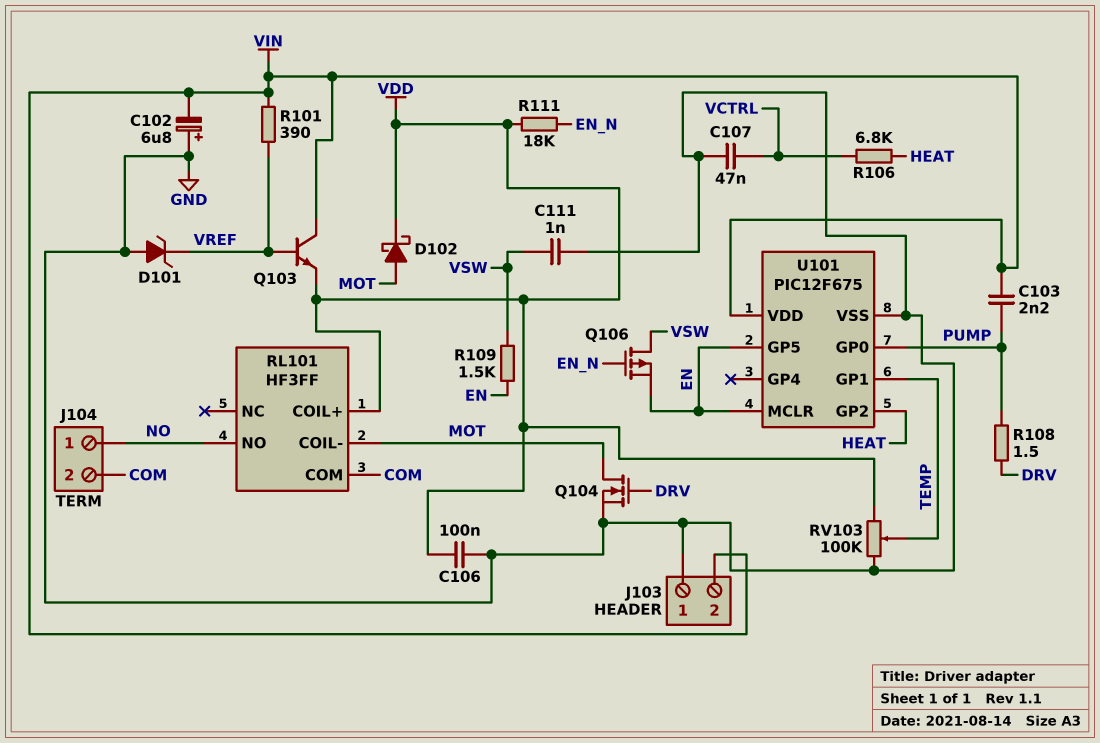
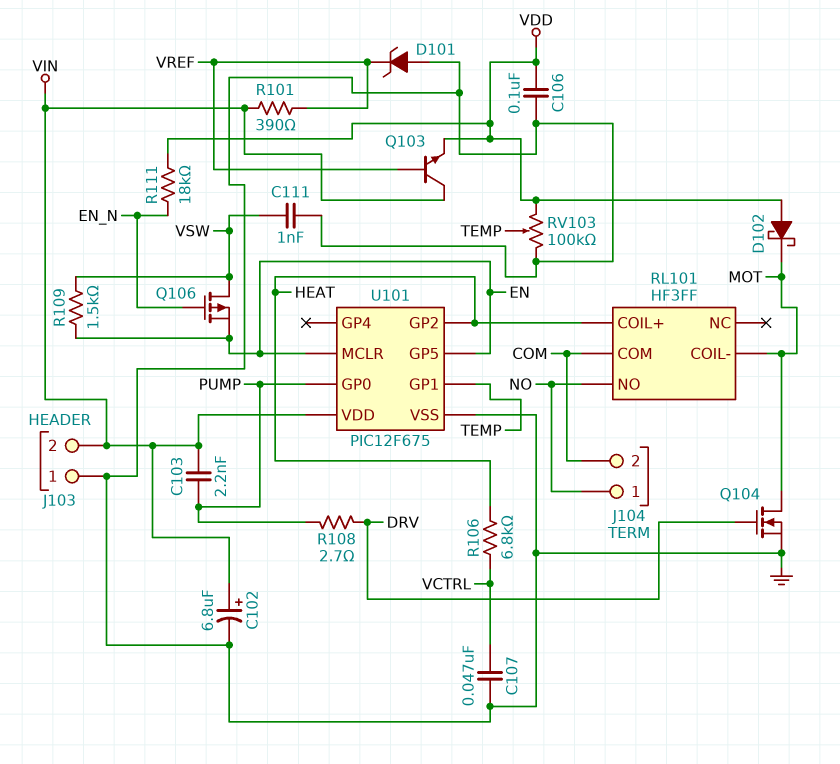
C102: 6.8uF (plus GND, minus VIN) -> 6.8uF (plus VIN, minus GND)
D102: schottky (A MOT, K VDD) -> schottky (A VDD, K MOT)
R108: 1.5 (DRV, PUMP) -> 2.7 (DRV, PUMP)
RL101 pin COIL+: VDD -> HEAT

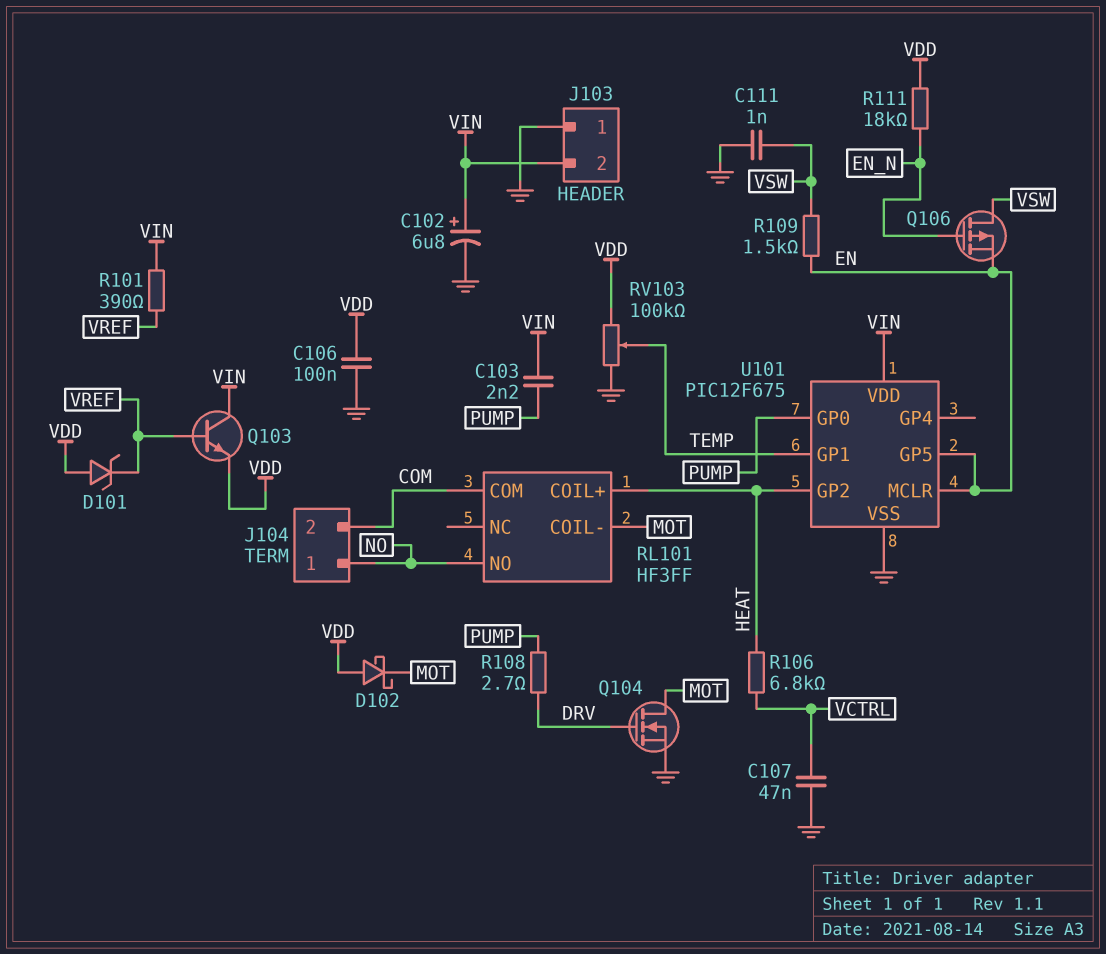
D101: zener (A GND, K VREF) -> zener (A VDD, K VREF)

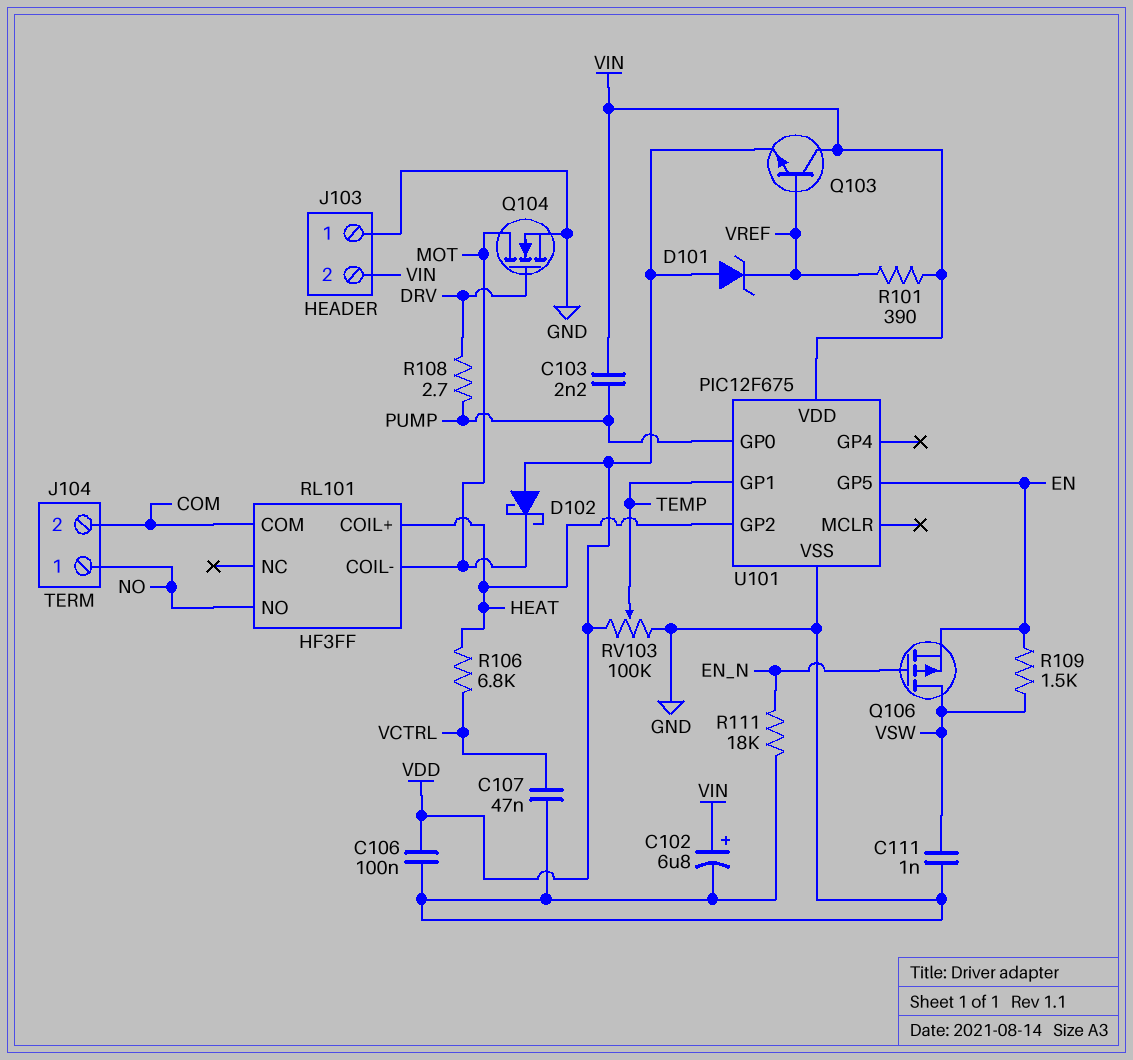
R111: 18k (EN_N, VDD) -> 18k (EN_N, GND)
U101 pin MCLR: EN -> none

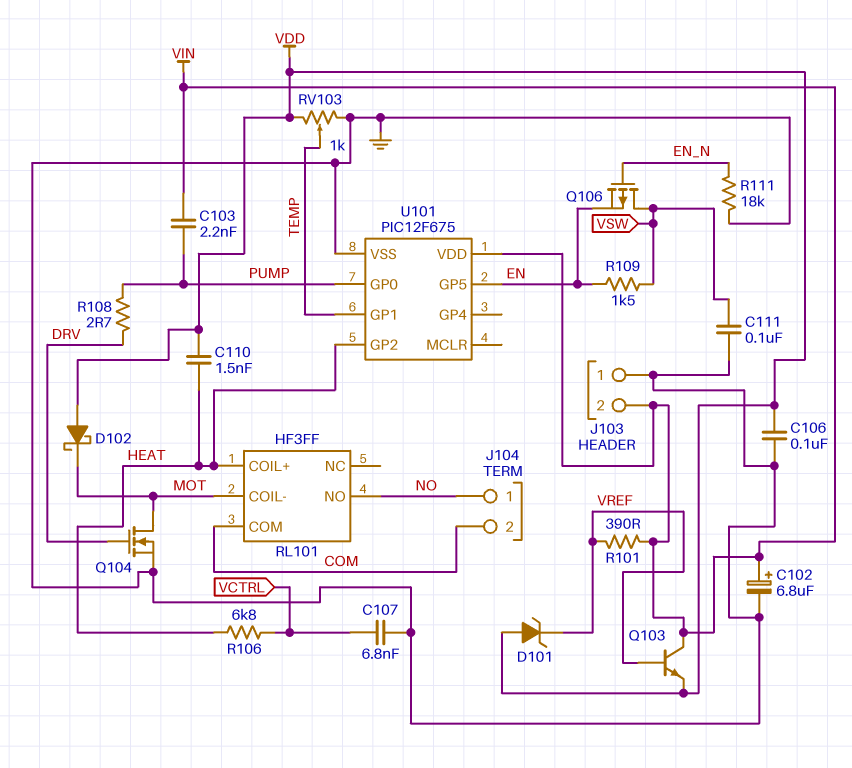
C107: 47nF (GND, VCTRL) -> 6.8nF (GND, VCTRL)
C110: none -> 1.5nF (HEAT, VDD)
C111: 1nF (GND, VSW) -> 100nF (GND, VSW)
RV103: 100k (GND, VDD, wiper TEMP) -> 1k (GND, VDD, wiper TEMP)

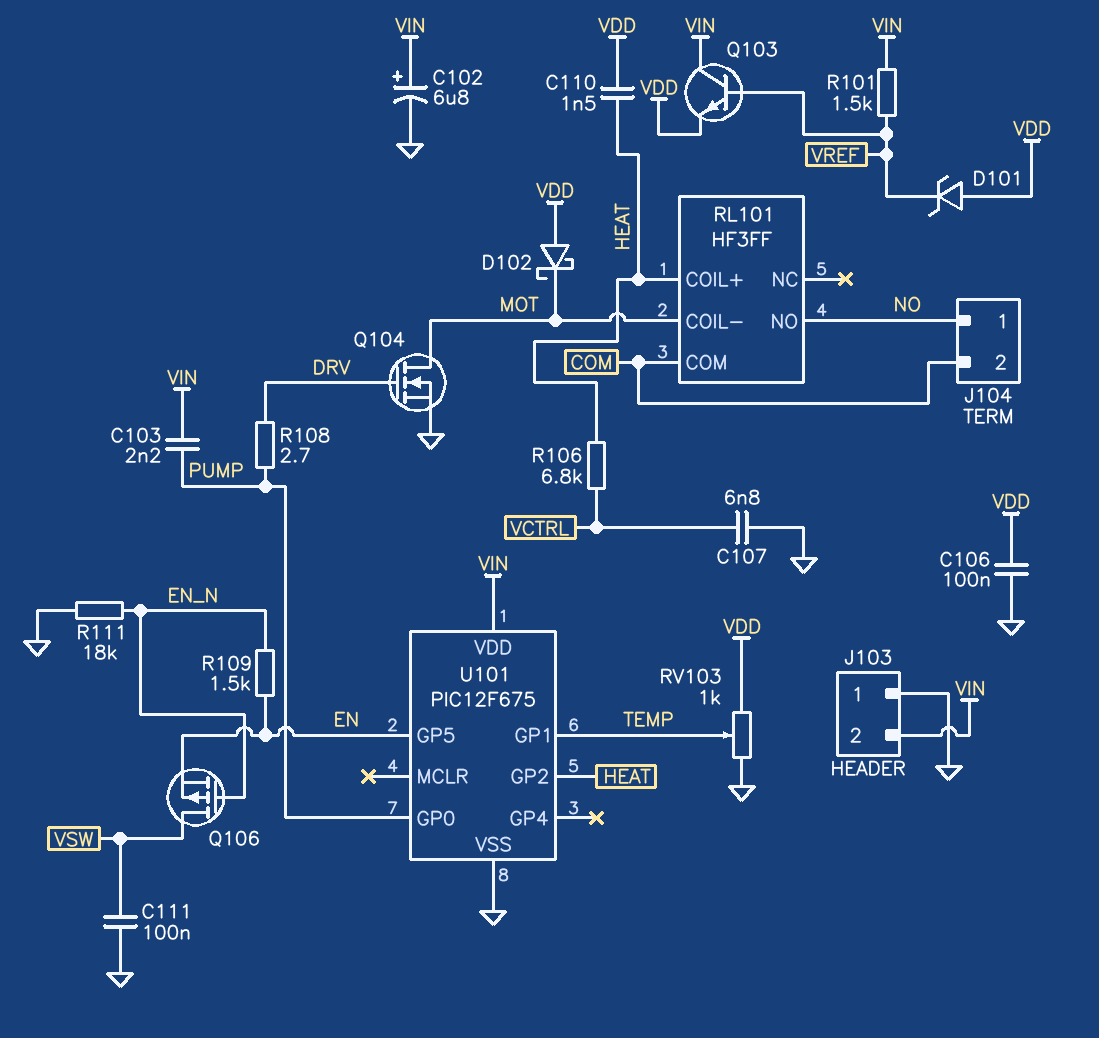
R101: 390 (VIN, VREF) -> 1.5k (VIN, VREF)
R109: 1.5k (EN, VSW) -> 1.5k (EN, EN_N)

